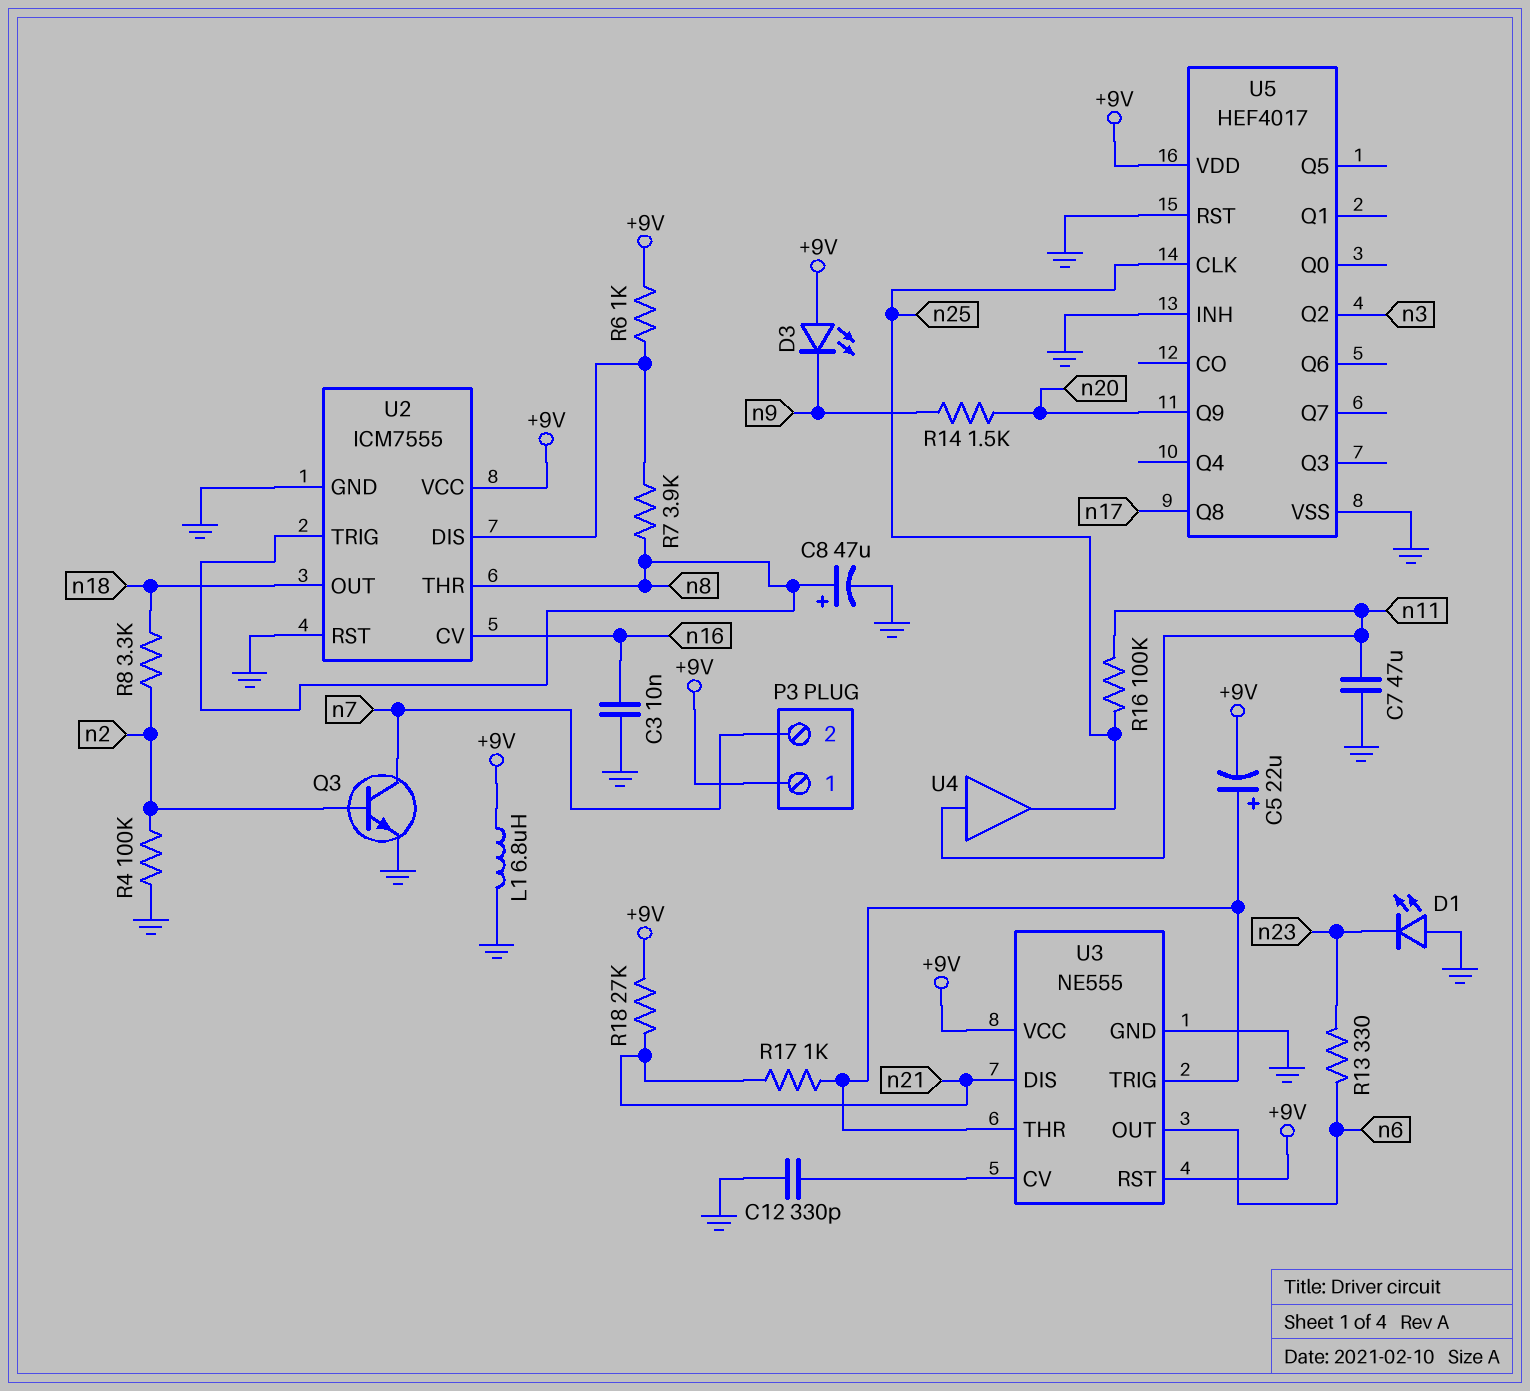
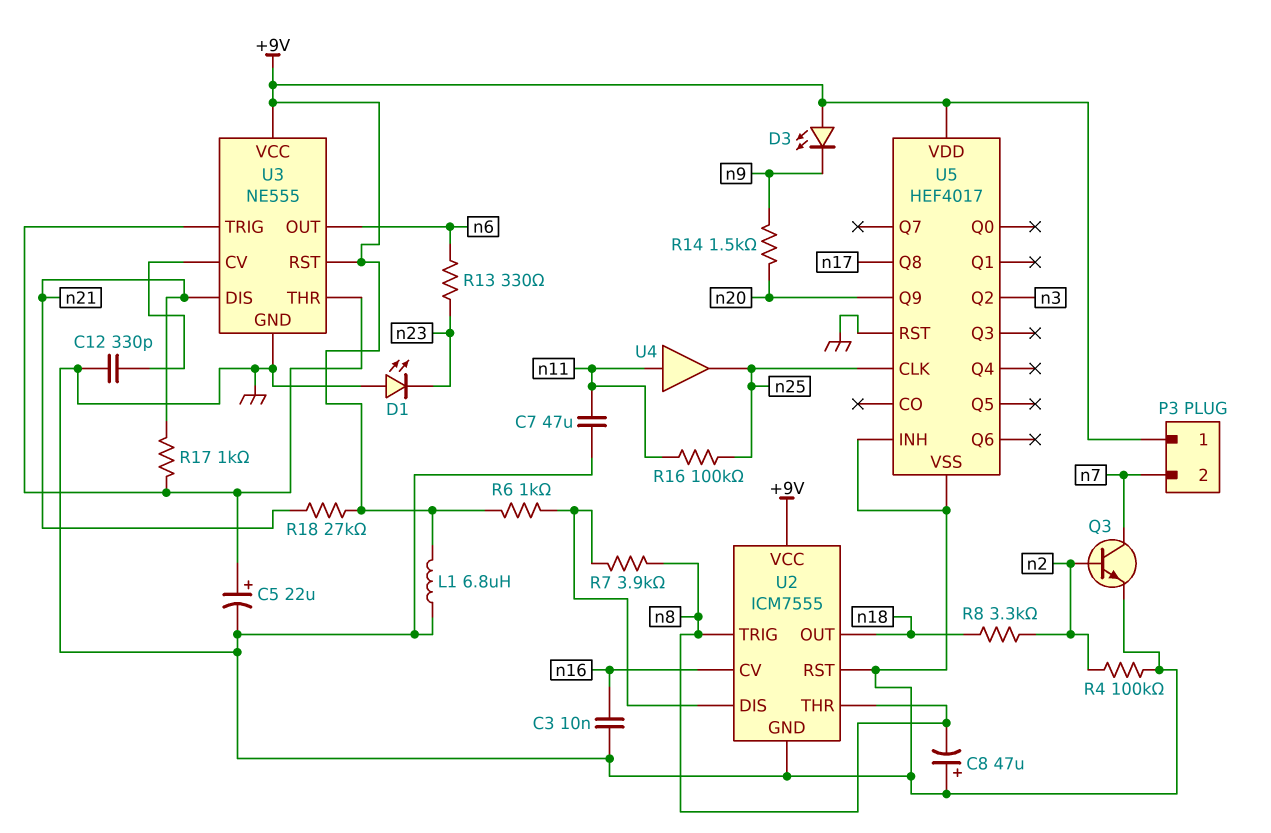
C5: 22uF (plus U3/THR, minus +9V) -> 22uF (plus U3/THR, minus GND)
C8: 47uF (plus n8, minus GND) -> 47uF (plus GND, minus n8)

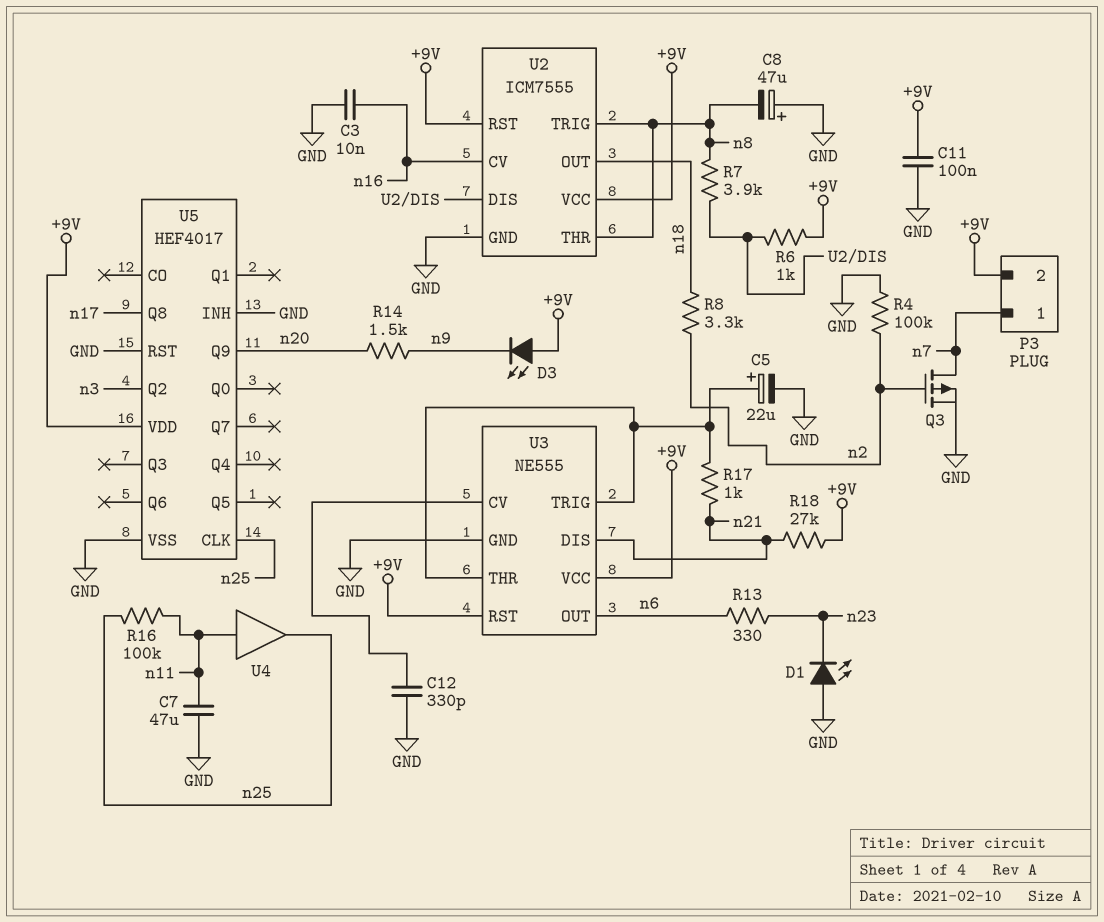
C11: none -> 100nF (+9V, GND)
L1: 6.8uH (+9V, GND) -> none
P3 pin 1: +9V -> n7
P3 pin 2: n7 -> +9V
Q3: NPN (B n2, C n7, E GND) -> PMOS (G n2, D n7, S GND)
U2 pin RST: GND -> +9V

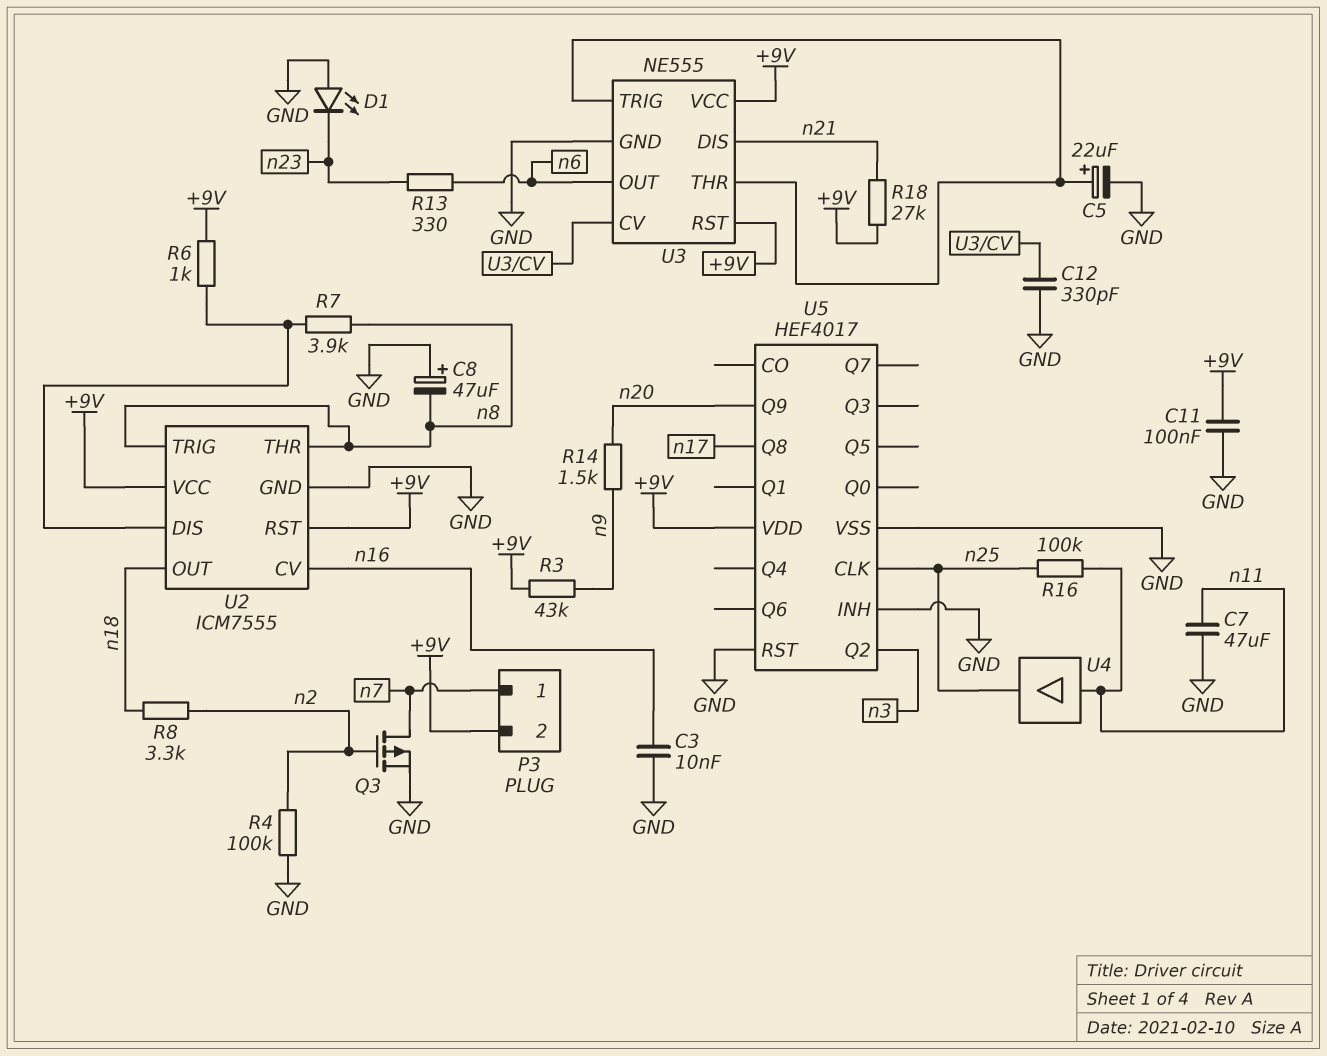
D3: LED (A +9V, K n9) -> none
R3: none -> 43k (+9V, n9)
R17: 1k (U3/THR, n21) -> none

